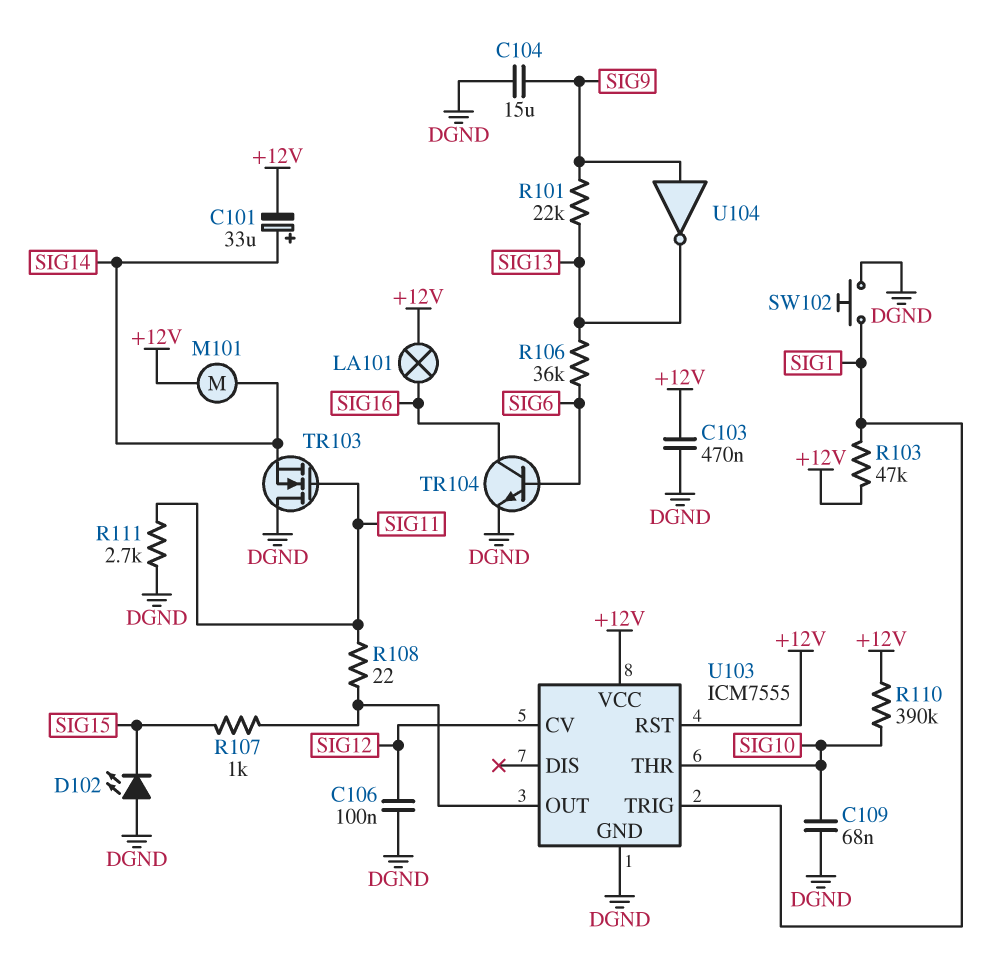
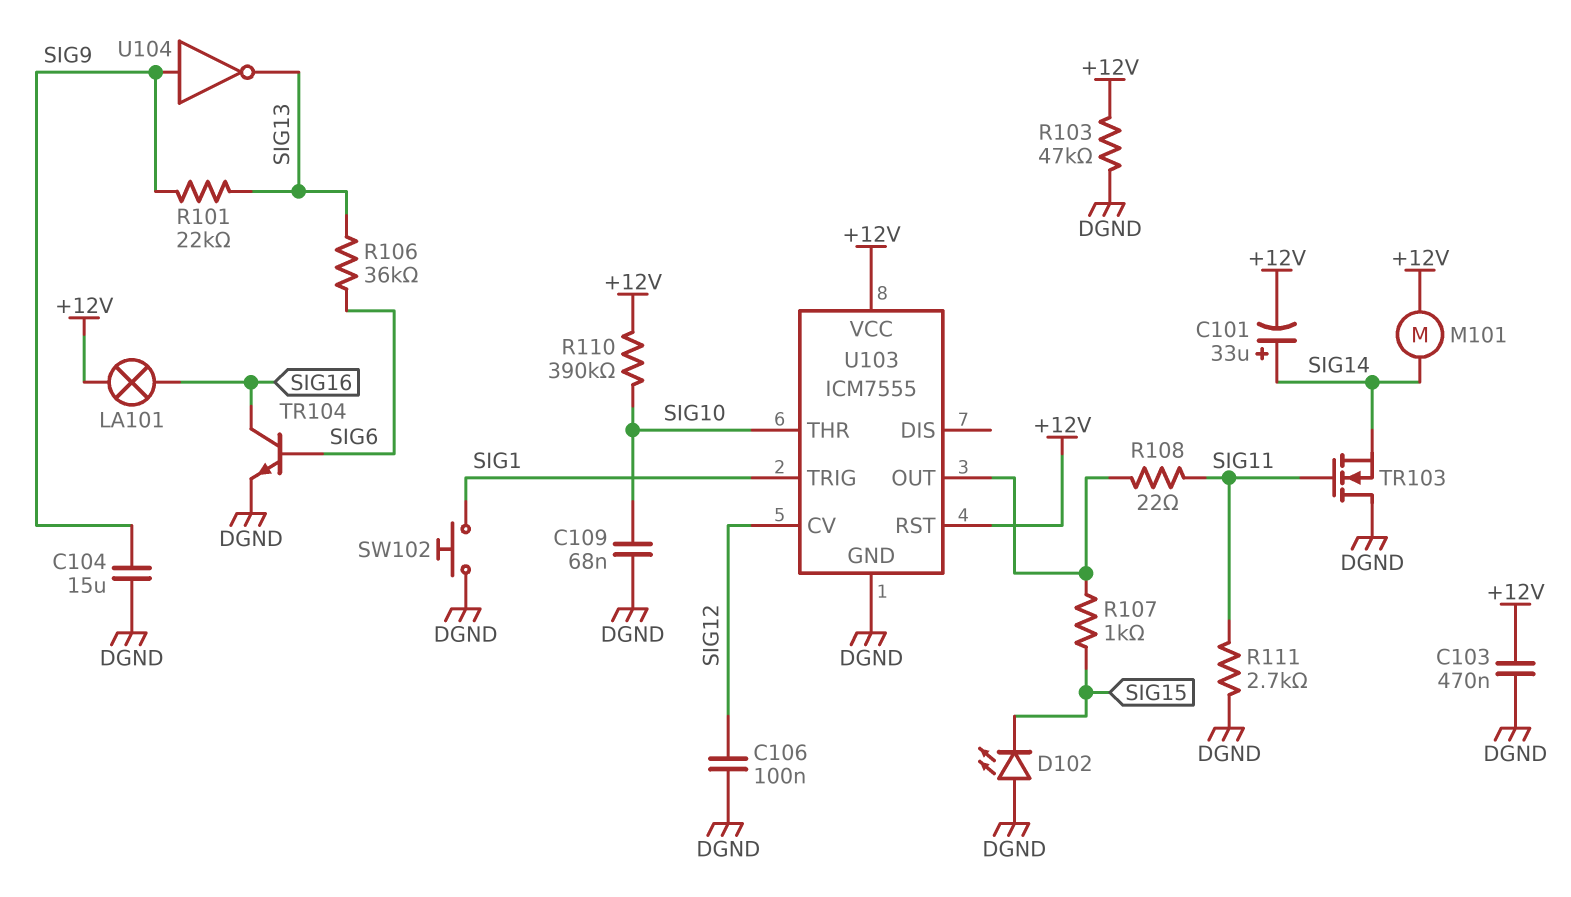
R103: 47k (+12V, SIG1) -> 47k (+12V, DGND)

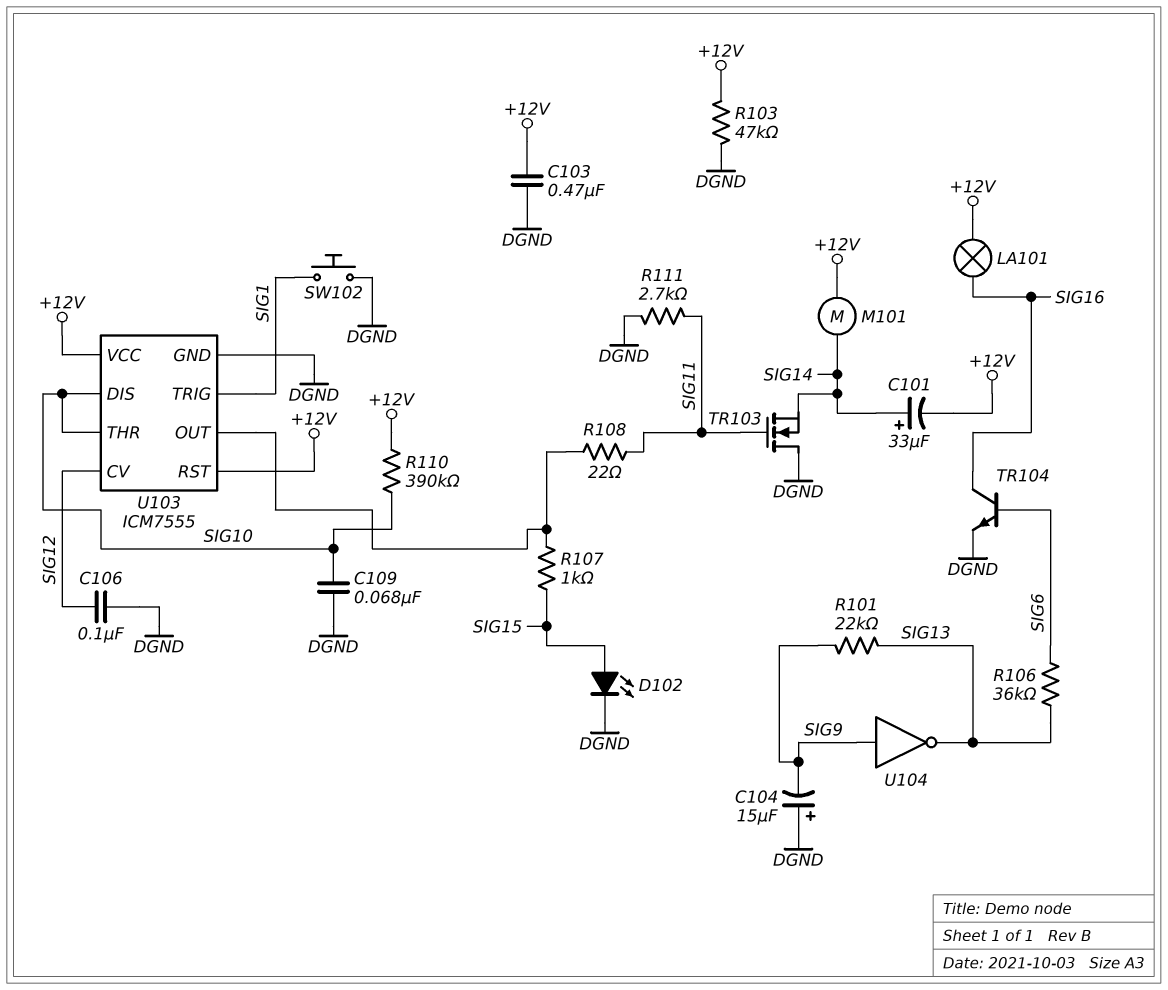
C104: 15uF (DGND, SIG9) -> 15uF (plus DGND, minus SIG9)
D102: LED (A DGND, K SIG15) -> LED (A SIG15, K DGND)
U103 pin DIS: none -> SIG10

